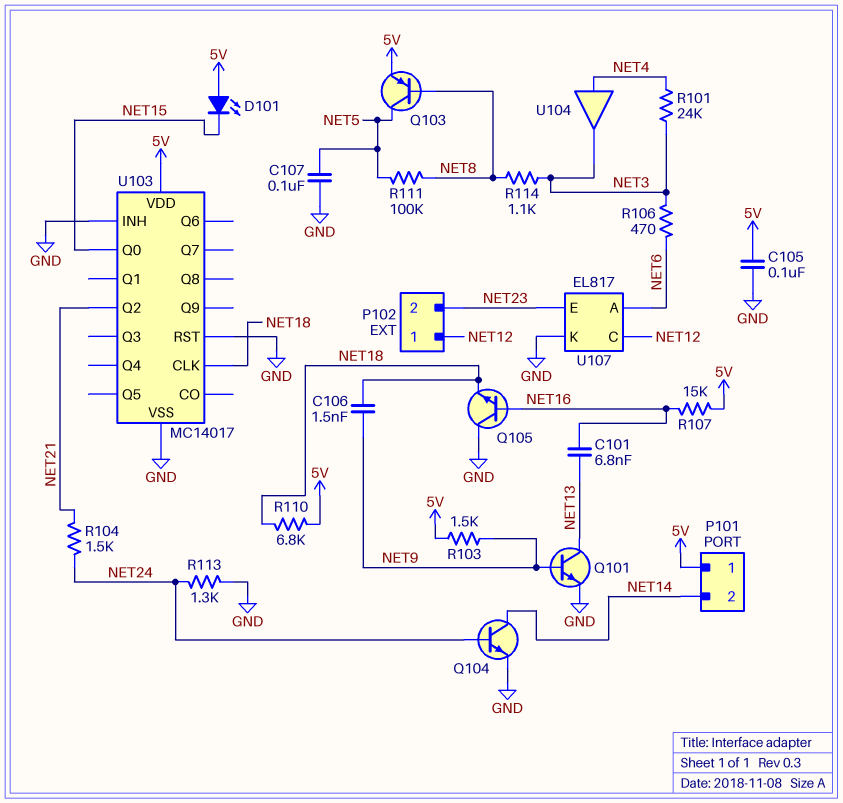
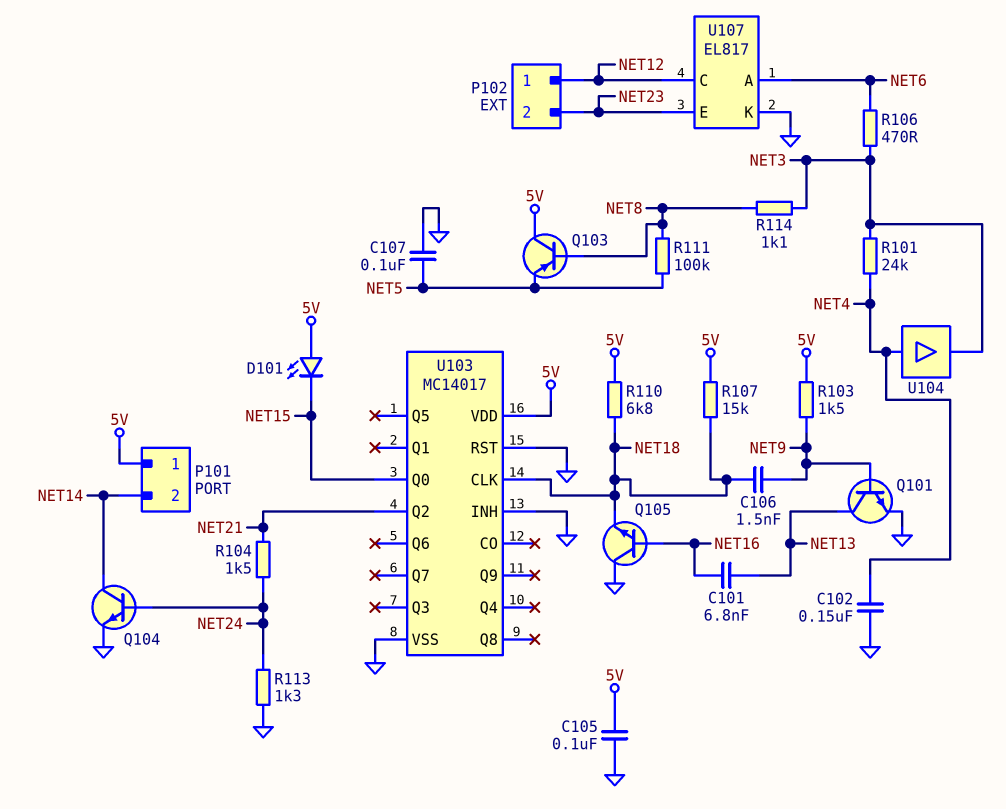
C102: none -> 150nF (GND, NET4)
Q103: PNP (B NET8, C NET5, E 5V) -> PNP (B NET8, C 5V, E NET5)
R107: 15k (5V, NET16) -> 15k (5V, NET18)

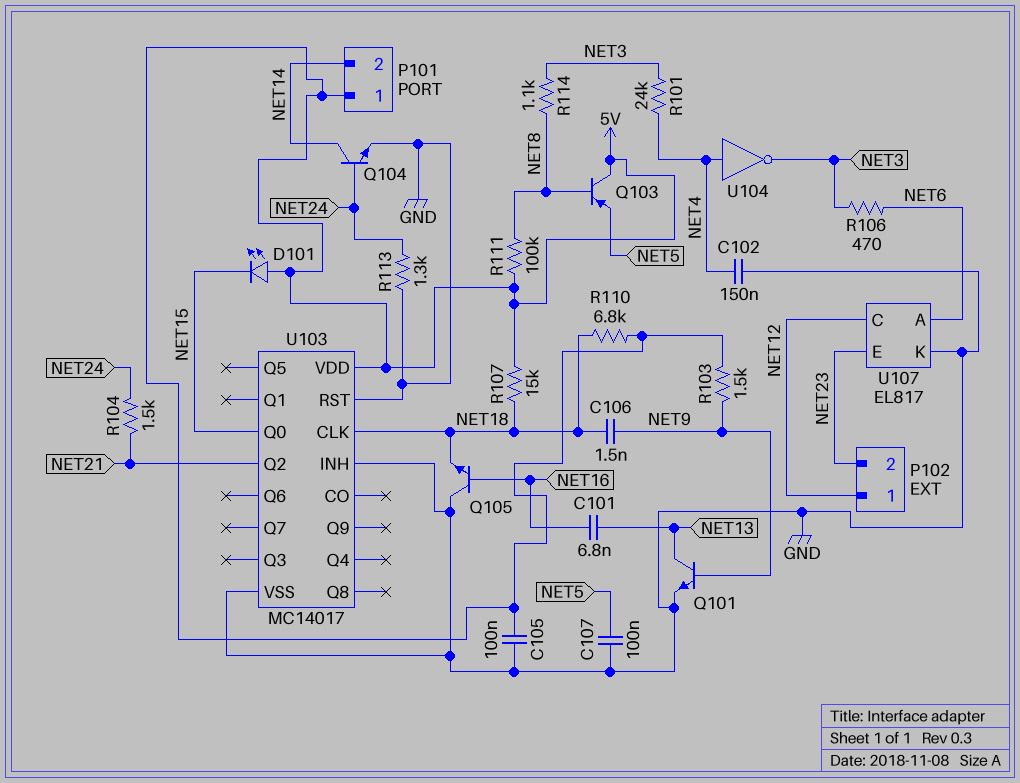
R111: 100k (NET5, NET8) -> 100k (5V, NET8)
U104: buffer (in NET4, out NET3) -> NOT (in NET4, out NET3)

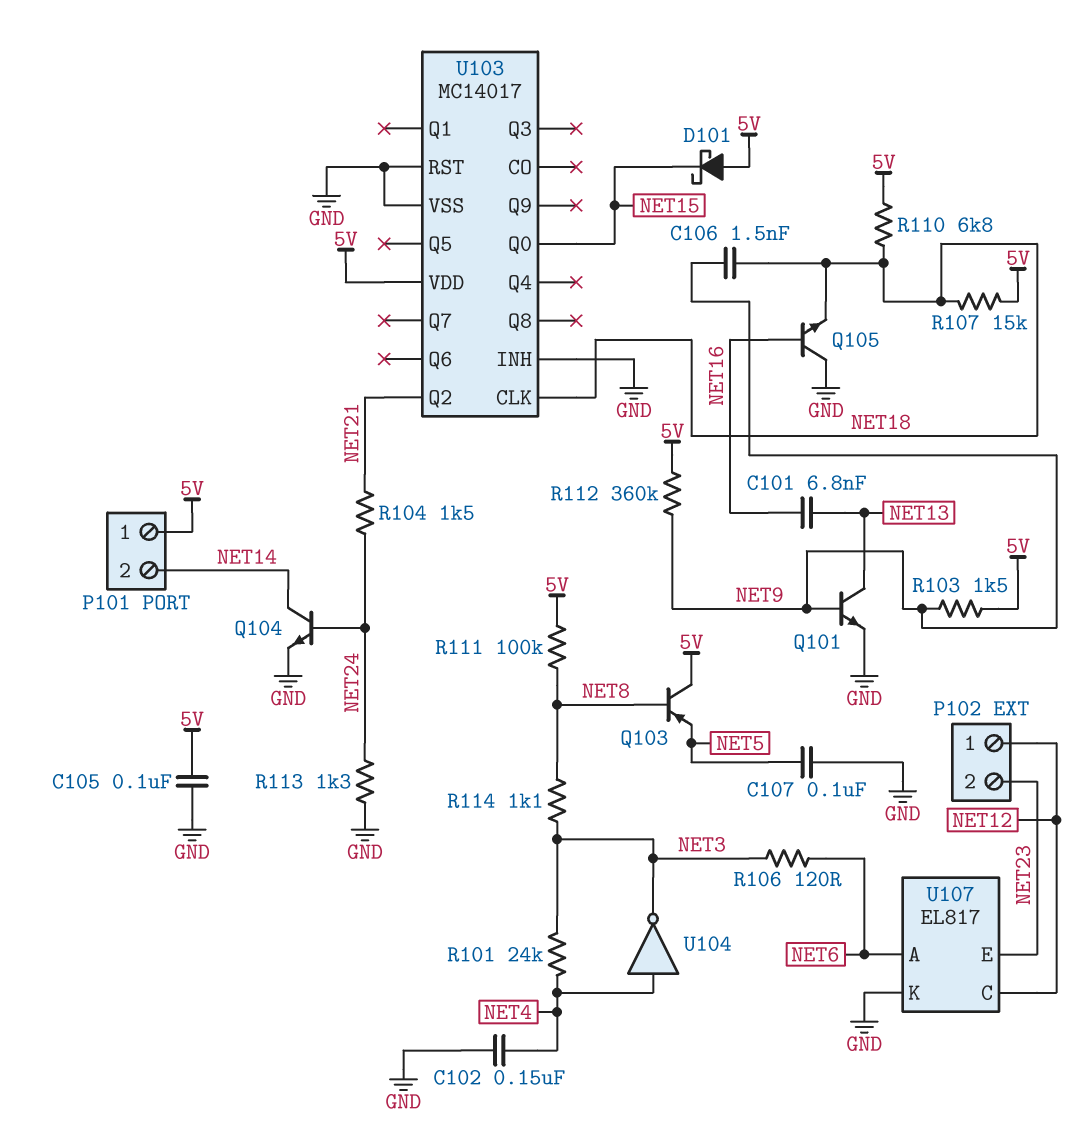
D101: LED (A 5V, K NET15) -> schottky (A 5V, K NET15)
R106: 470 (NET3, NET6) -> 120 (NET3, NET6)
R112: none -> 360k (5V, NET9)

